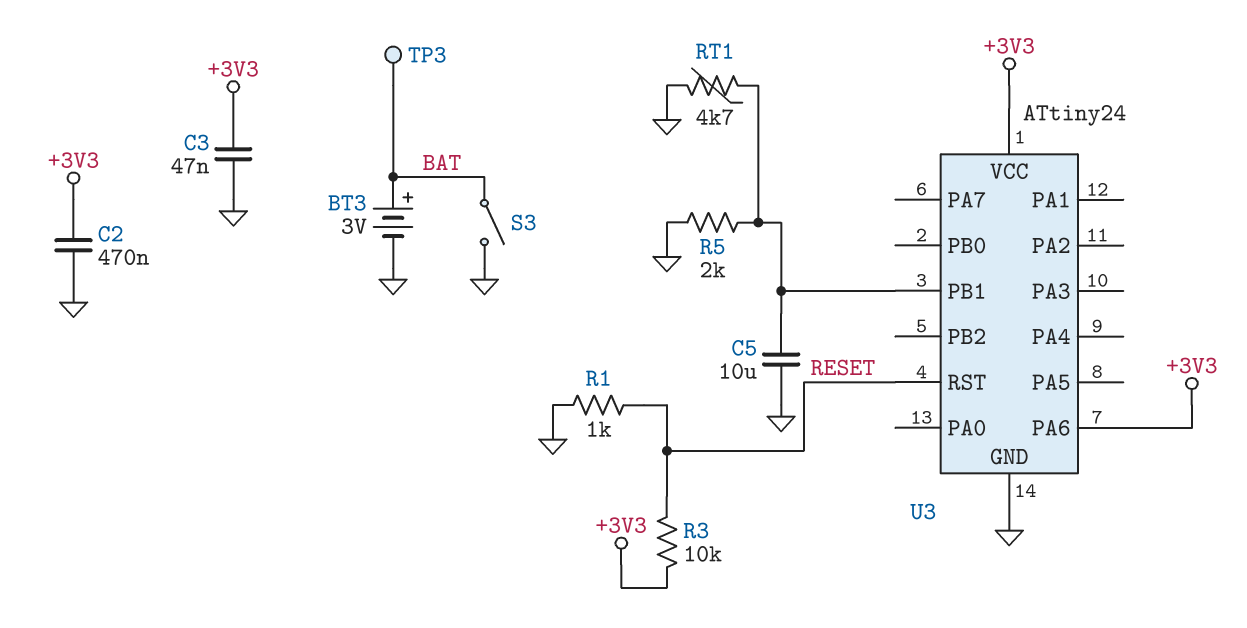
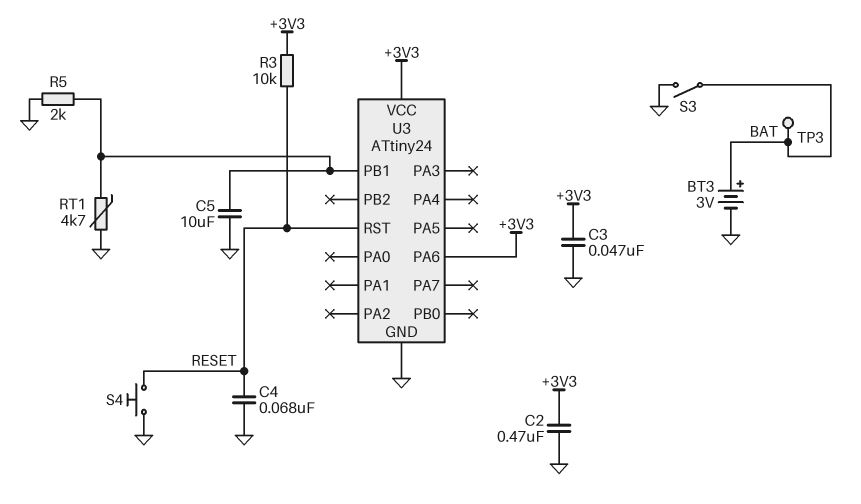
C4: none -> 68nF (GND, RESET)
R1: 1k (GND, RESET) -> none
S4: none -> button (GND, RESET)

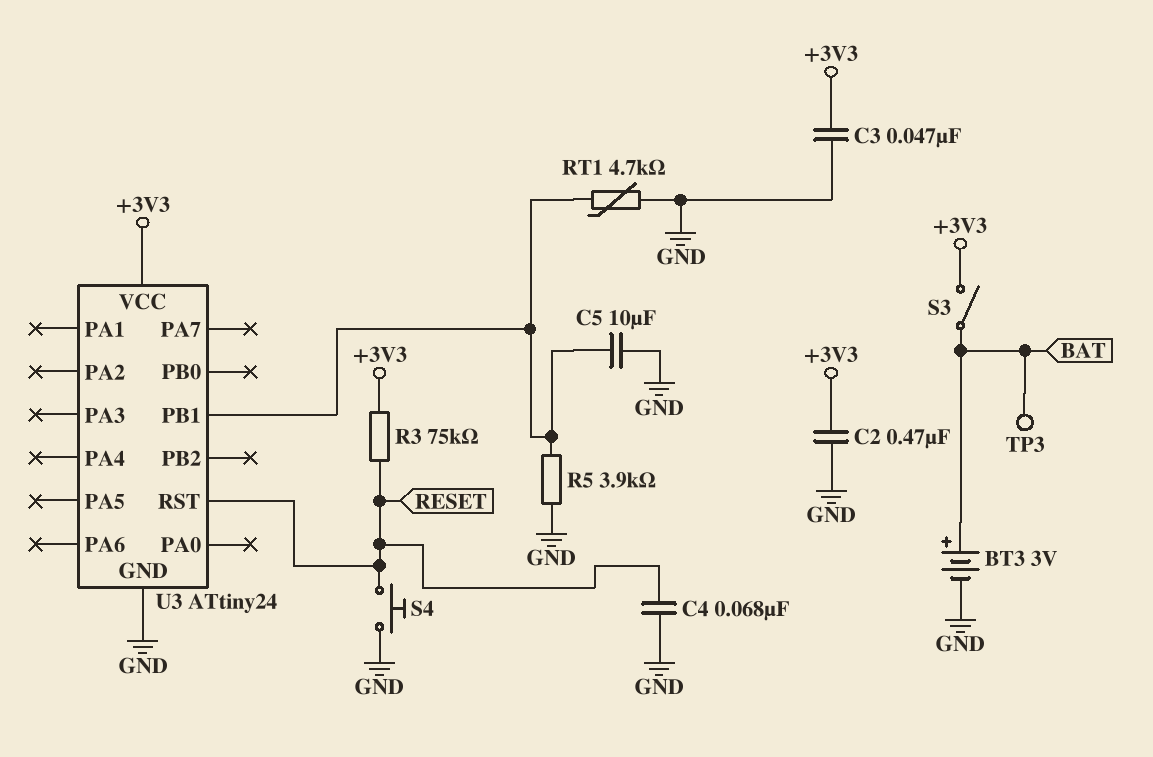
R3: 10k (+3V3, RESET) -> 75k (+3V3, RESET)
R5: 2k (GND, U3/PB1) -> 3.9k (GND, U3/PB1)
S3: switch (BAT, GND) -> switch (+3V3, BAT)
U3 pin PA6: +3V3 -> none

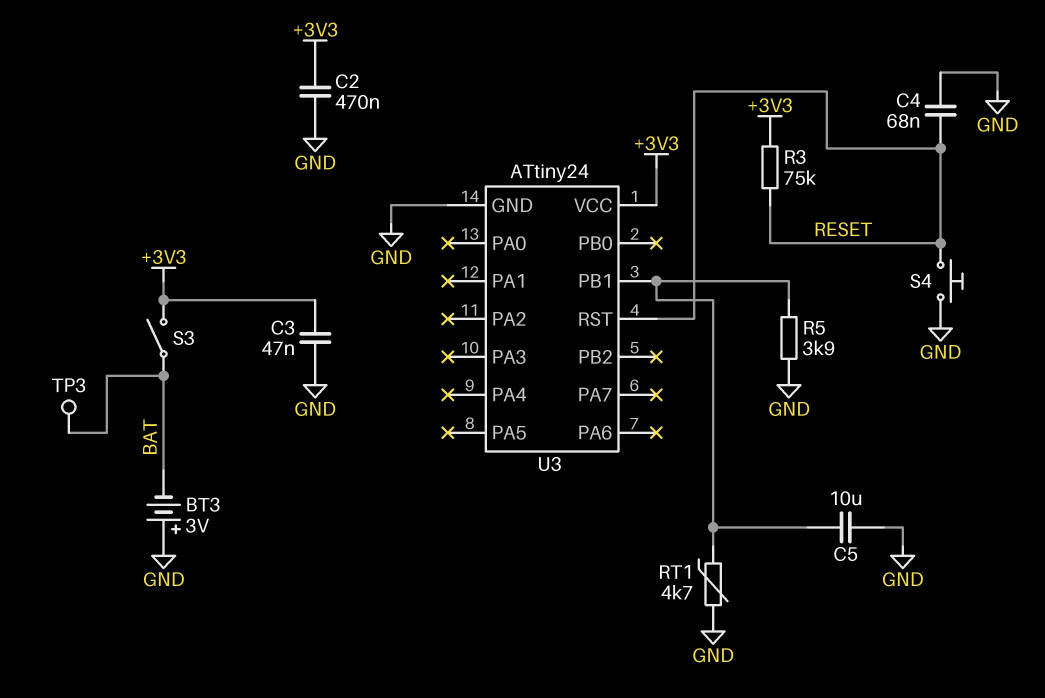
BT3: 3V (plus BAT, minus GND) -> 3V (plus GND, minus BAT)

